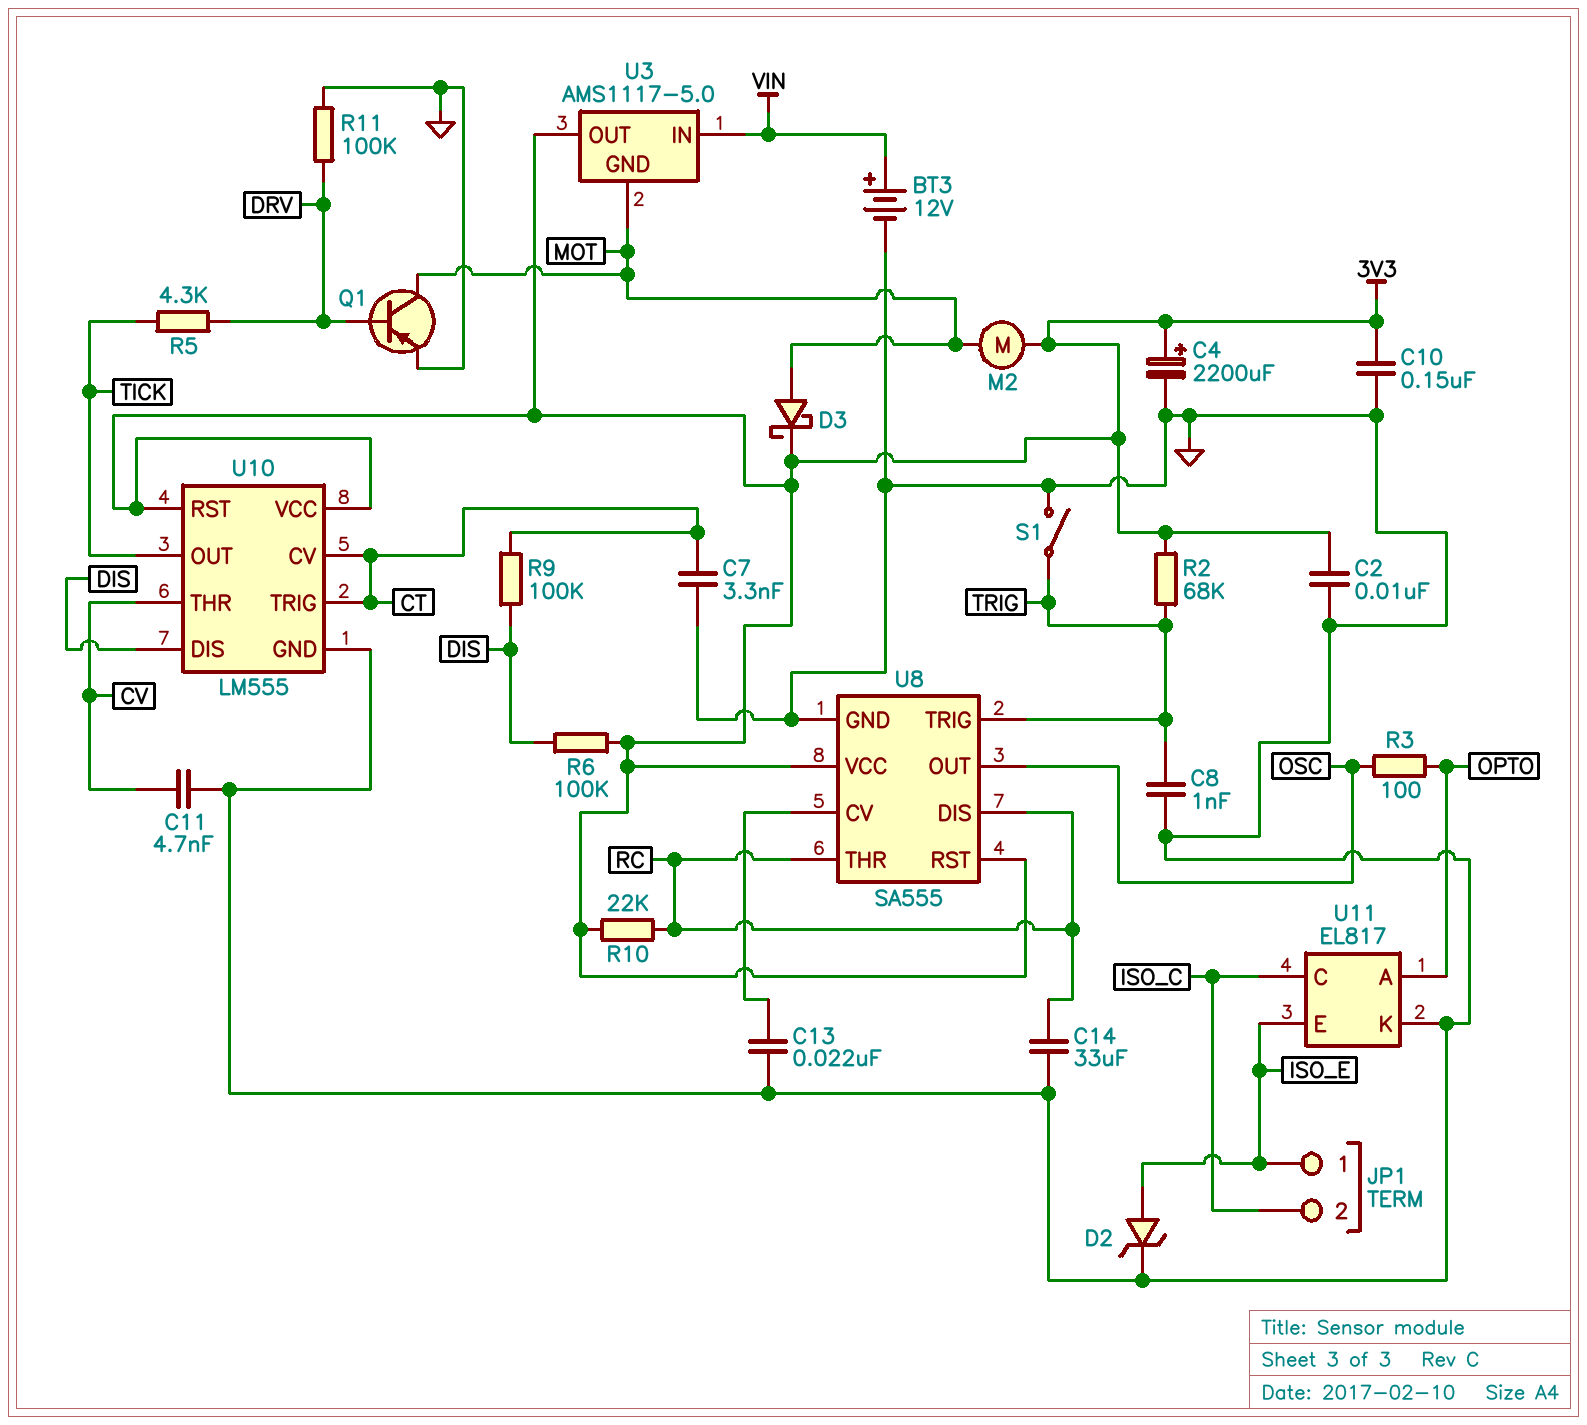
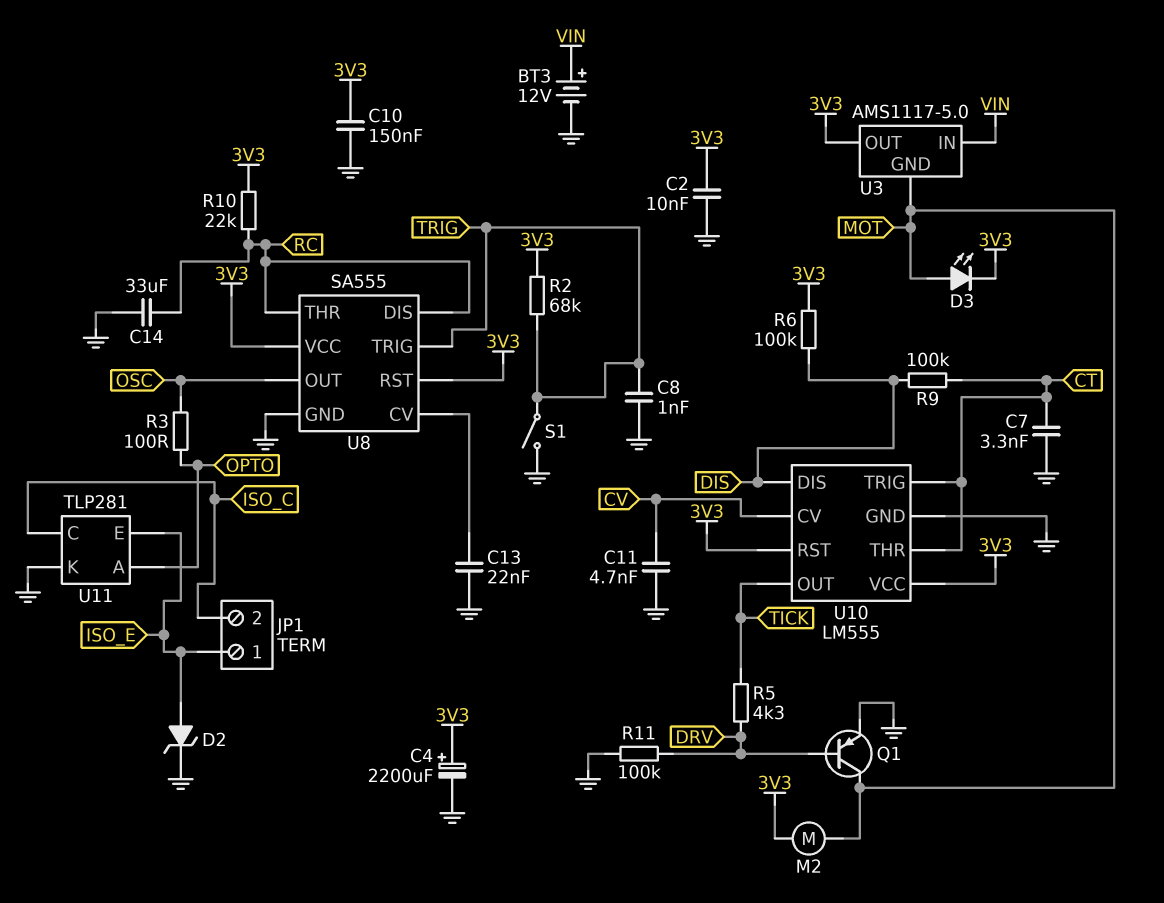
D3: schottky (A MOT, K 3V3) -> LED (A MOT, K 3V3)
U10 pin CV: CT -> CV
U10 pin THR: CV -> CT
U11: EL817 -> TLP281

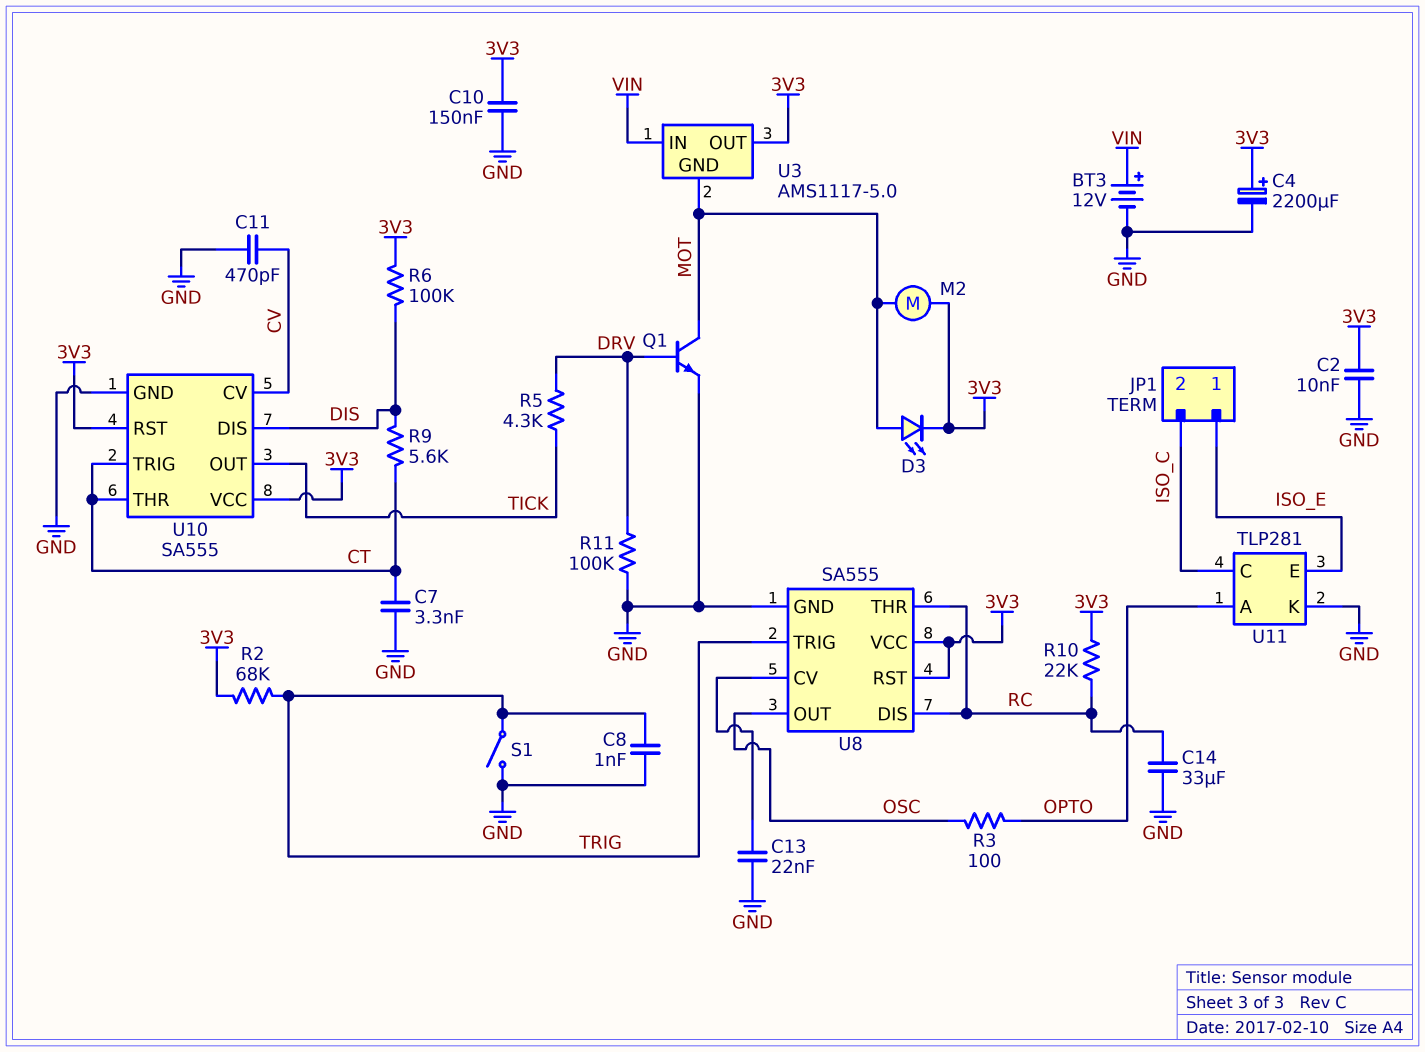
C11: 4.7nF (CV, GND) -> 470pF (CV, GND)
D2: zener (A ISO_E, K GND) -> none
Q1: PNP (B DRV, C MOT, E GND) -> NPN (B DRV, C MOT, E GND)
R9: 100k (CT, DIS) -> 5.6k (CT, DIS)
U10: LM555 -> SA555

